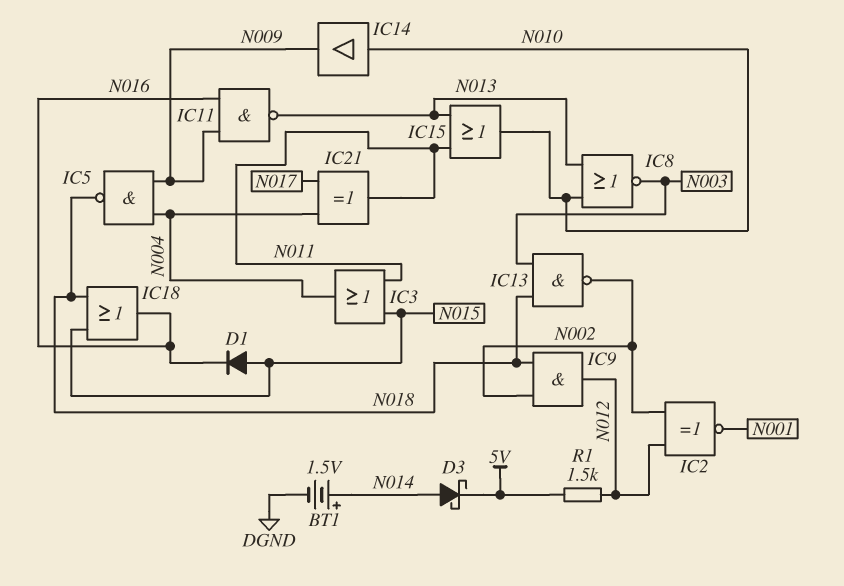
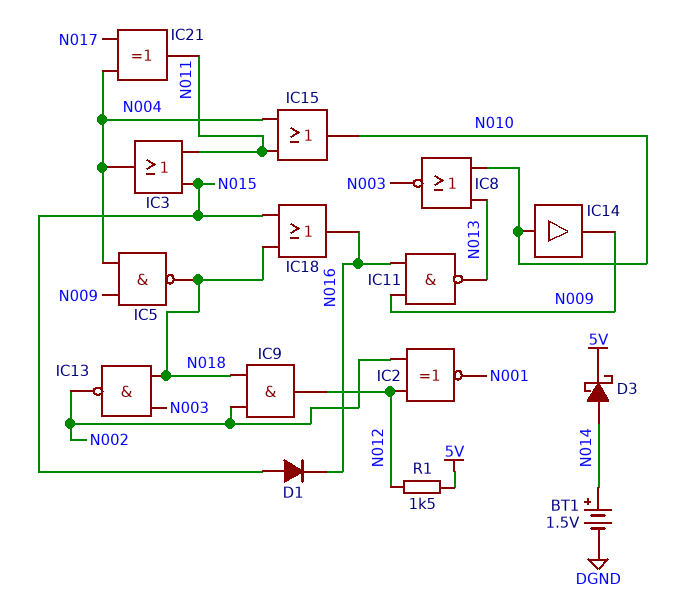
IC15: OR (in N011, in N013, out N010) -> OR (in N004, in N011, out N010)

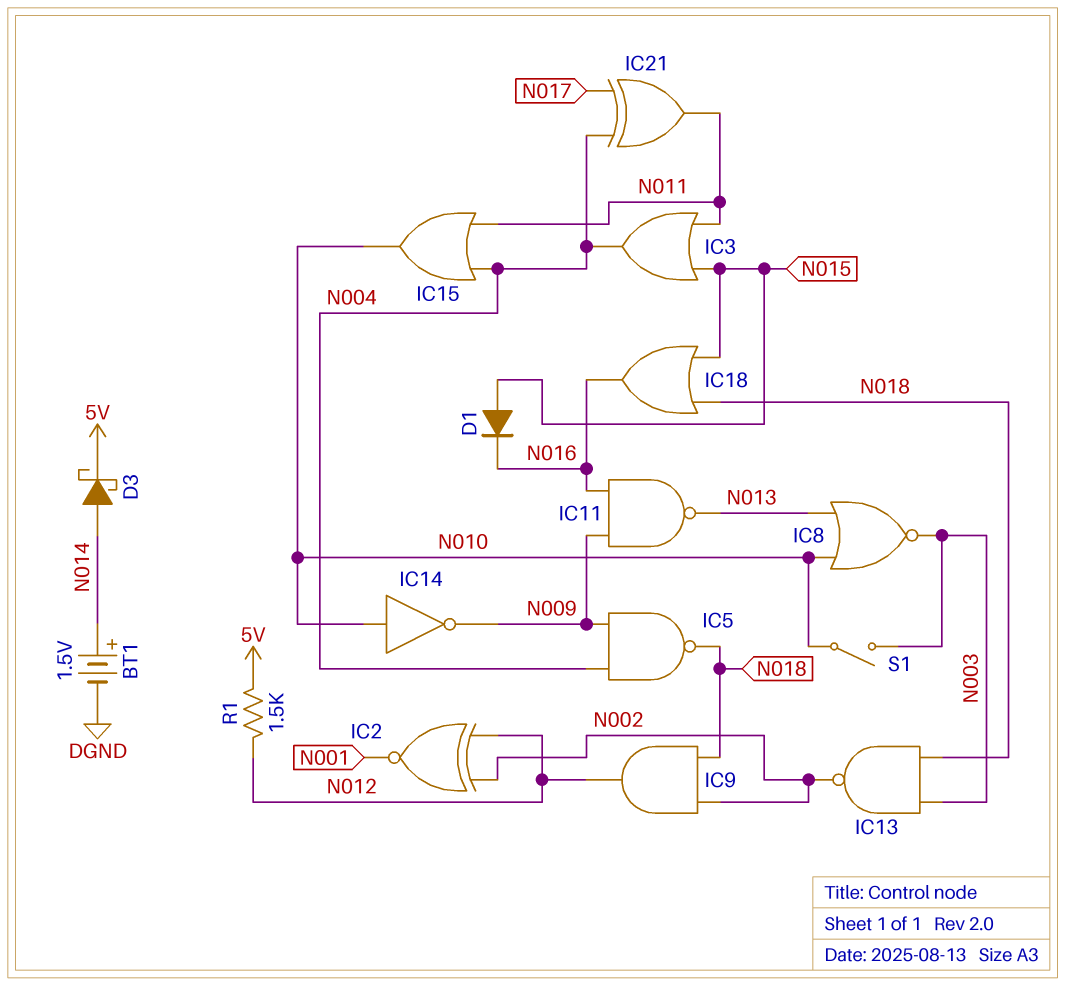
IC14: buffer (in N010, out N009) -> NOT (in N010, out N009)
S1: none -> switch (N003, N010)

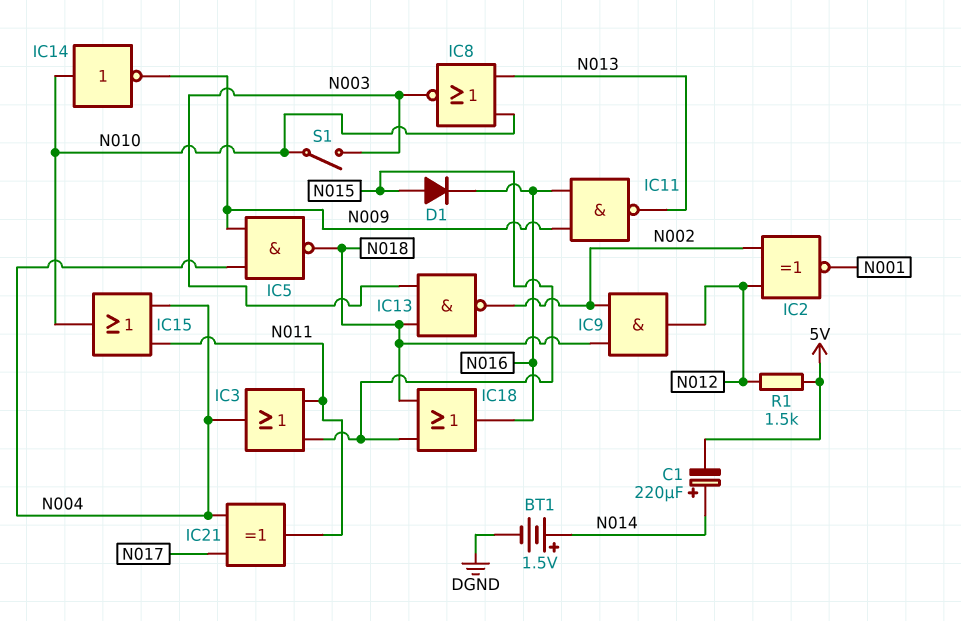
C1: none -> 220uF (plus N014, minus 5V)
D3: schottky (A N014, K 5V) -> none

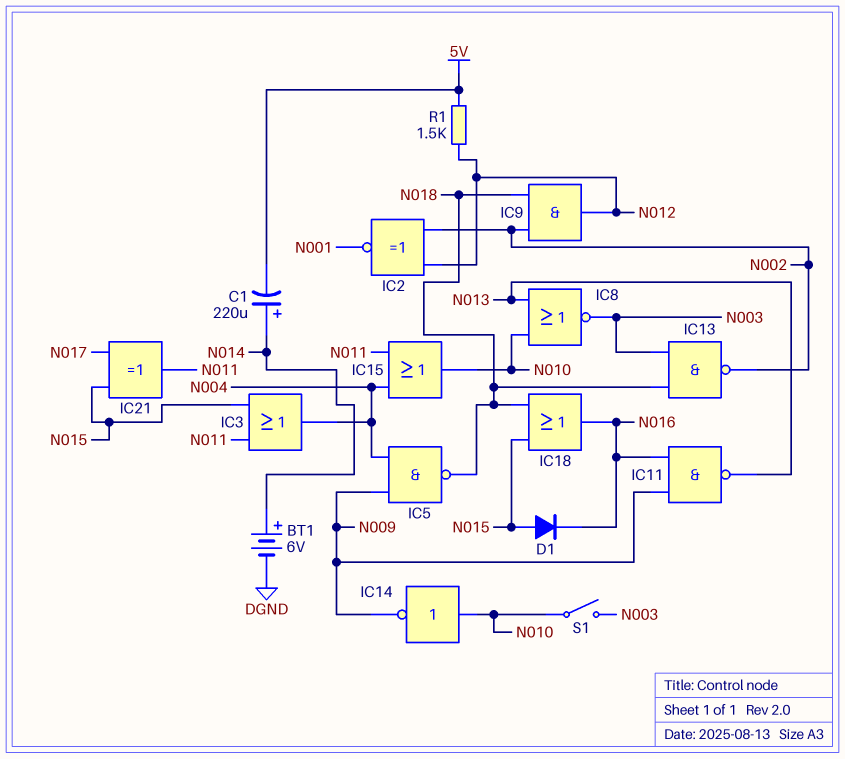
BT1: 1.5V (plus N014, minus DGND) -> 6V (plus N014, minus DGND)
IC21: XOR (in N004, in N017, out N011) -> XOR (in N015, in N017, out N011)

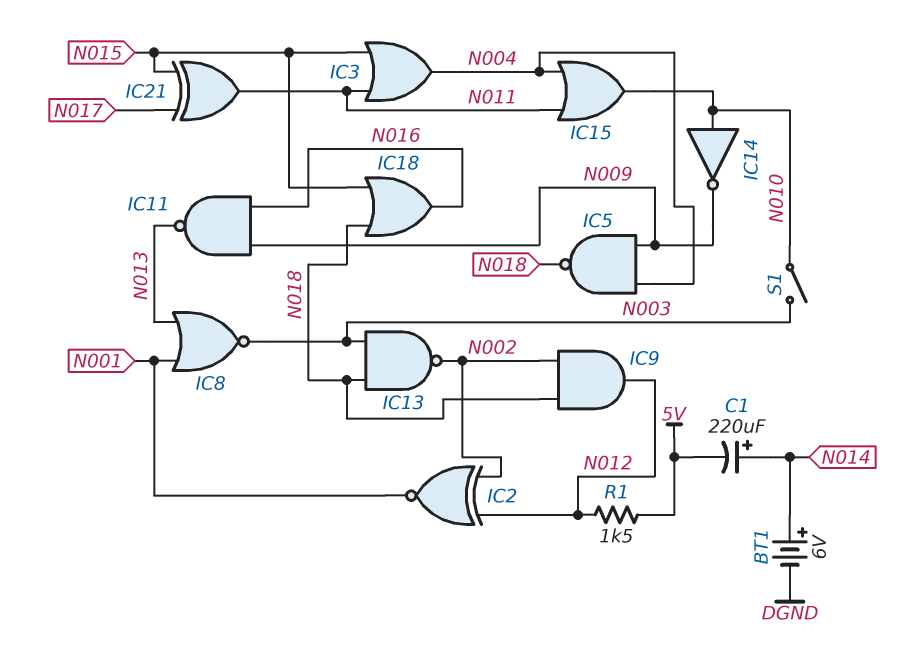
D1: diode (A N015, K N016) -> none
IC8: NOR (in N010, in N013, out N003) -> NOR (in N001, in N013, out N003)

